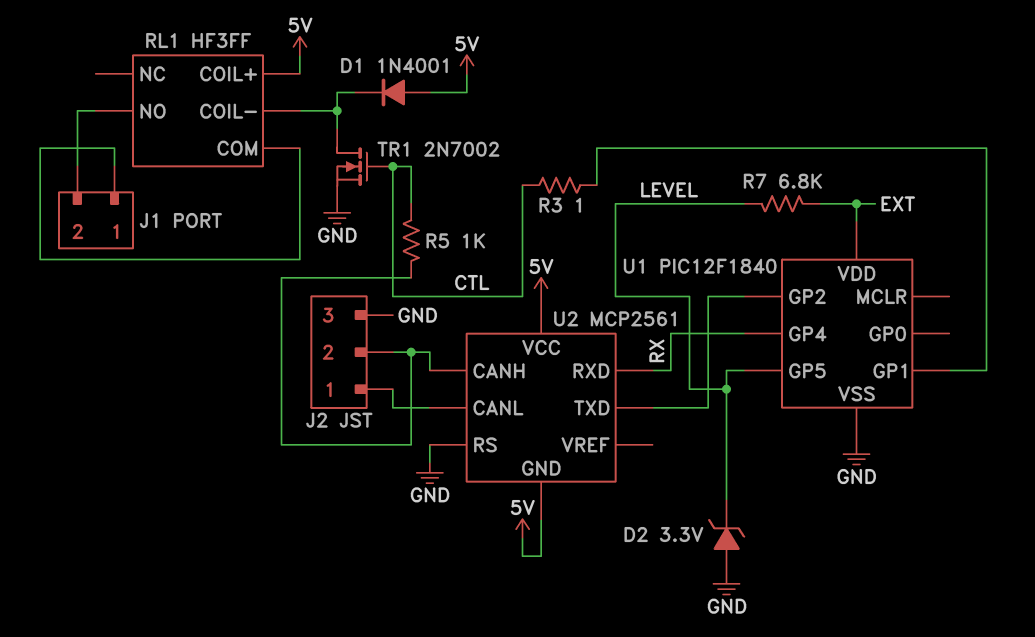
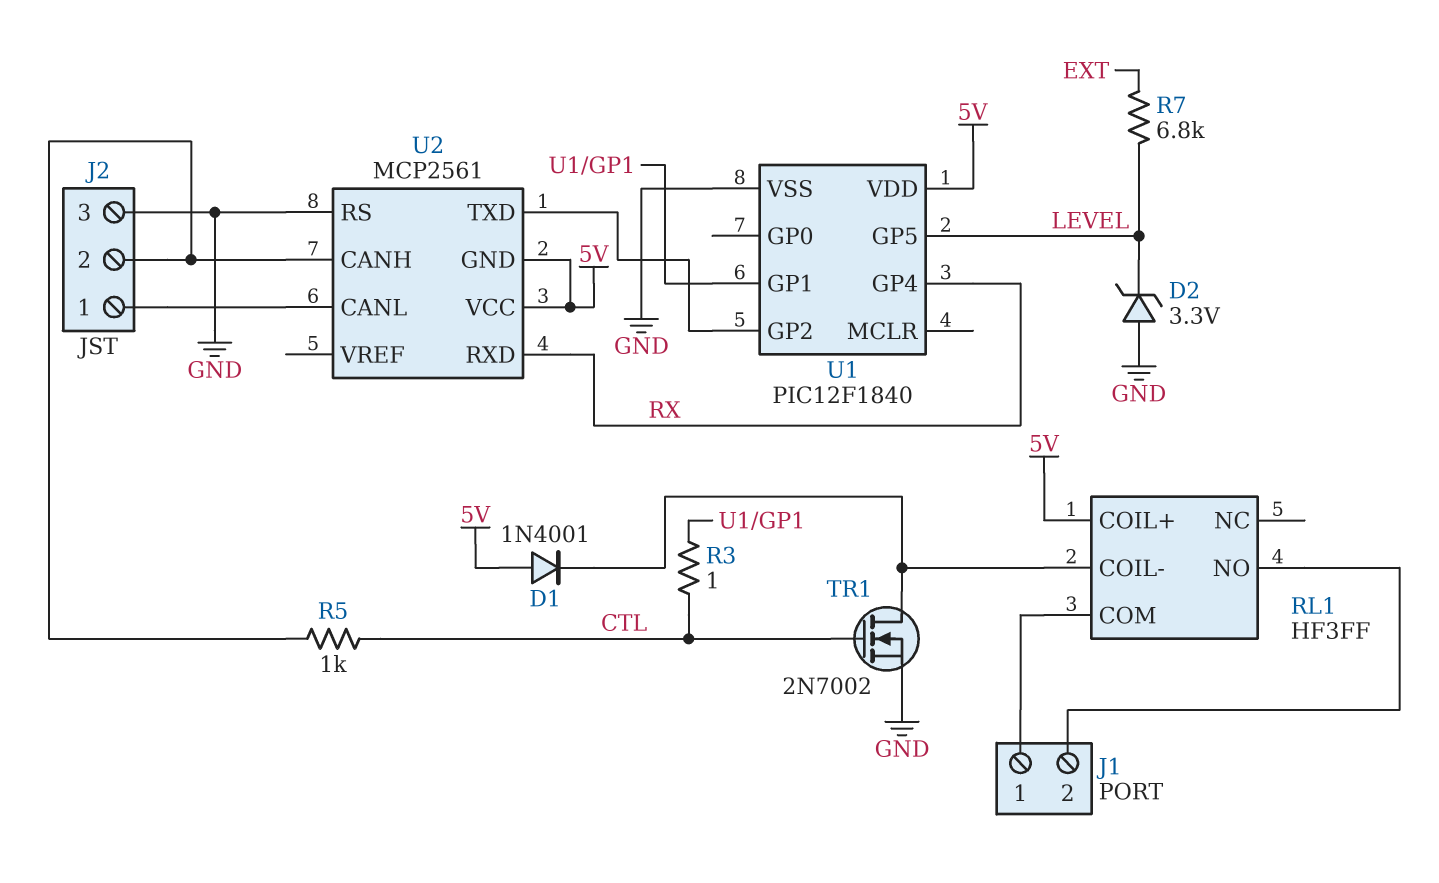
U1 pin VDD: EXT -> 5V

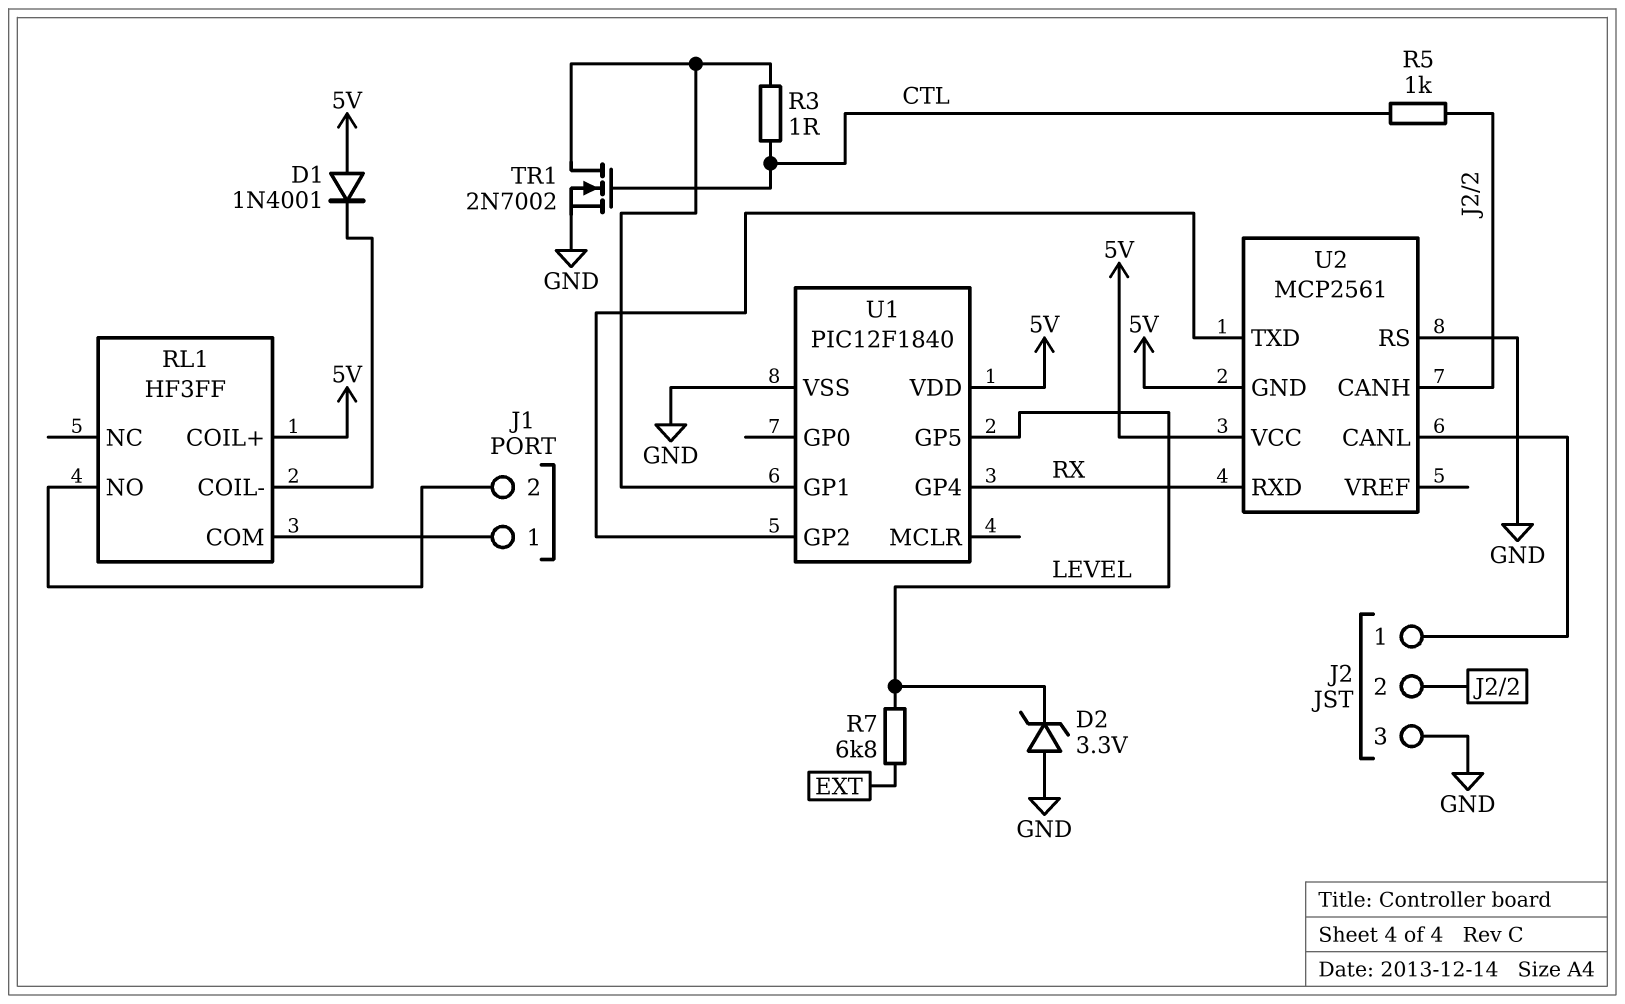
TR1: NMOS 2N7002 (G CTL, D RL1/COIL-, S GND) -> NMOS 2N7002 (G CTL, D U1/GP1, S GND)

